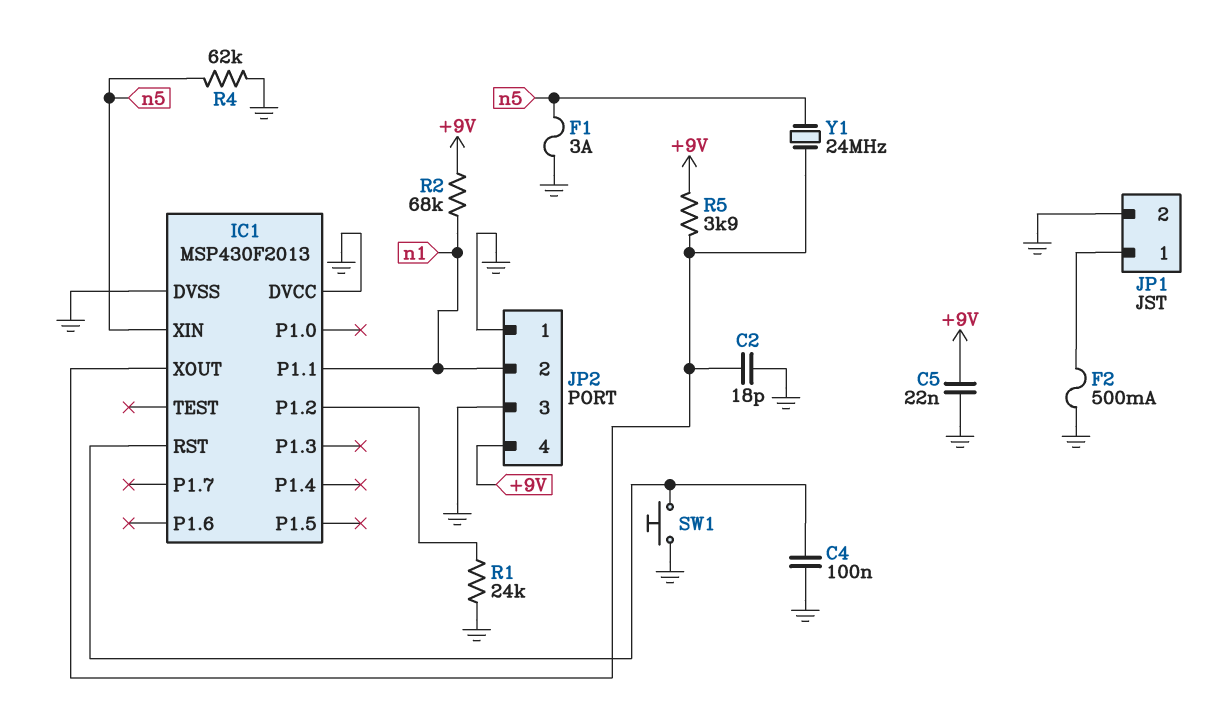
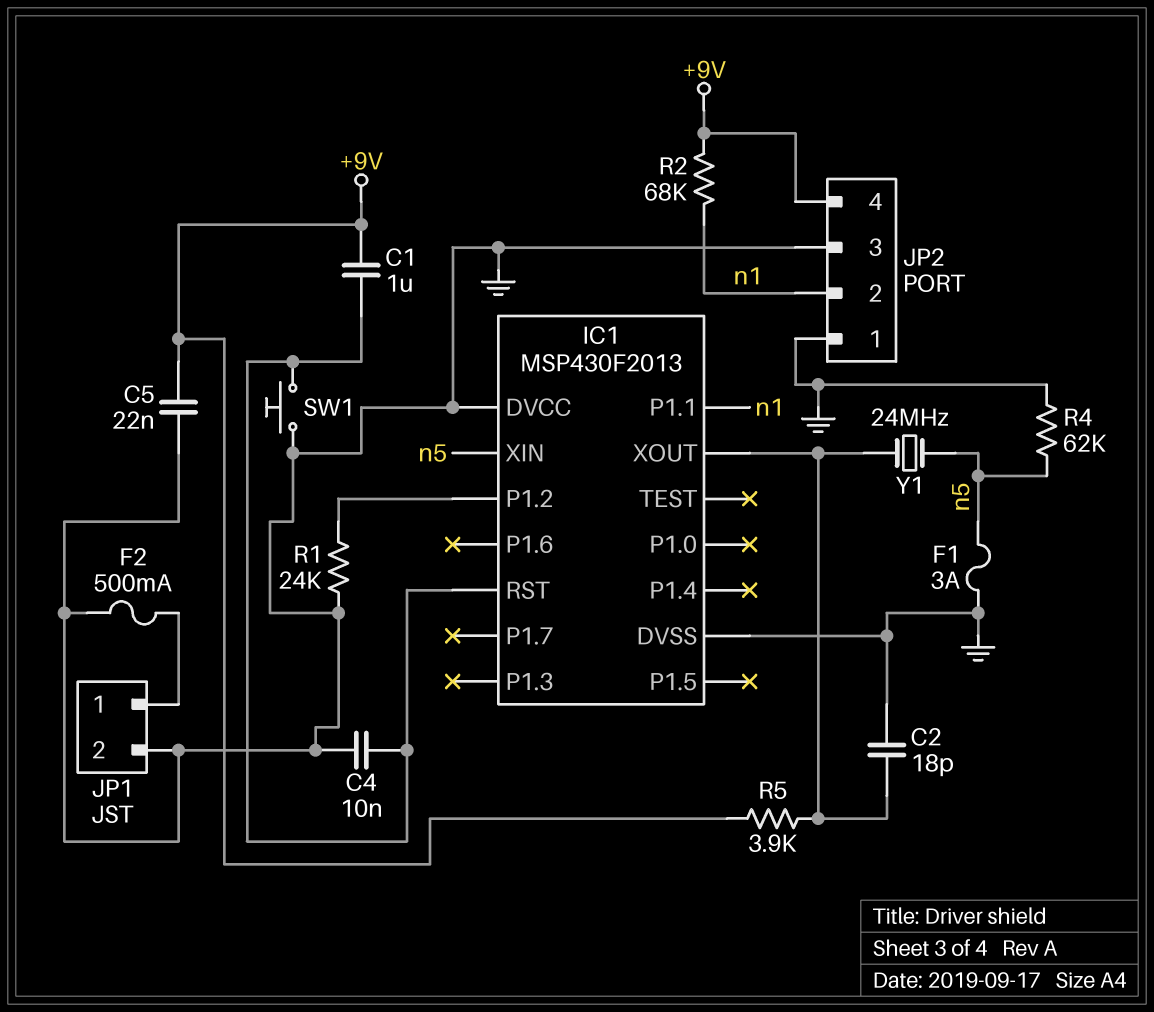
C1: none -> 1uF (+9V, IC1/RST)
C4: 100nF (GND, IC1/RST) -> 10nF (GND, IC1/RST)

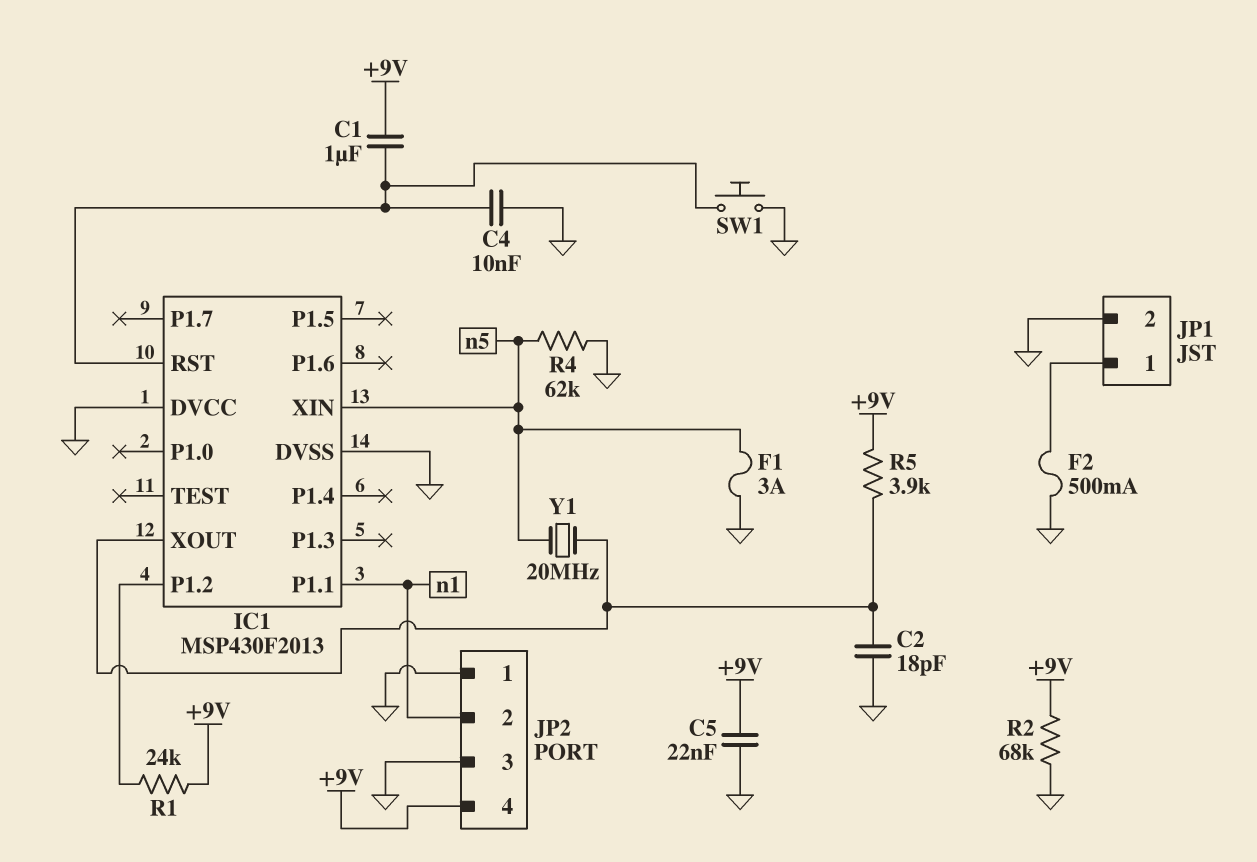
R1: 24k (GND, IC1/P1.2) -> 24k (+9V, IC1/P1.2)
R2: 68k (+9V, n1) -> 68k (+9V, GND)
Y1: 24MHz (IC1/XOUT, n5) -> 20MHz (IC1/XOUT, n5)

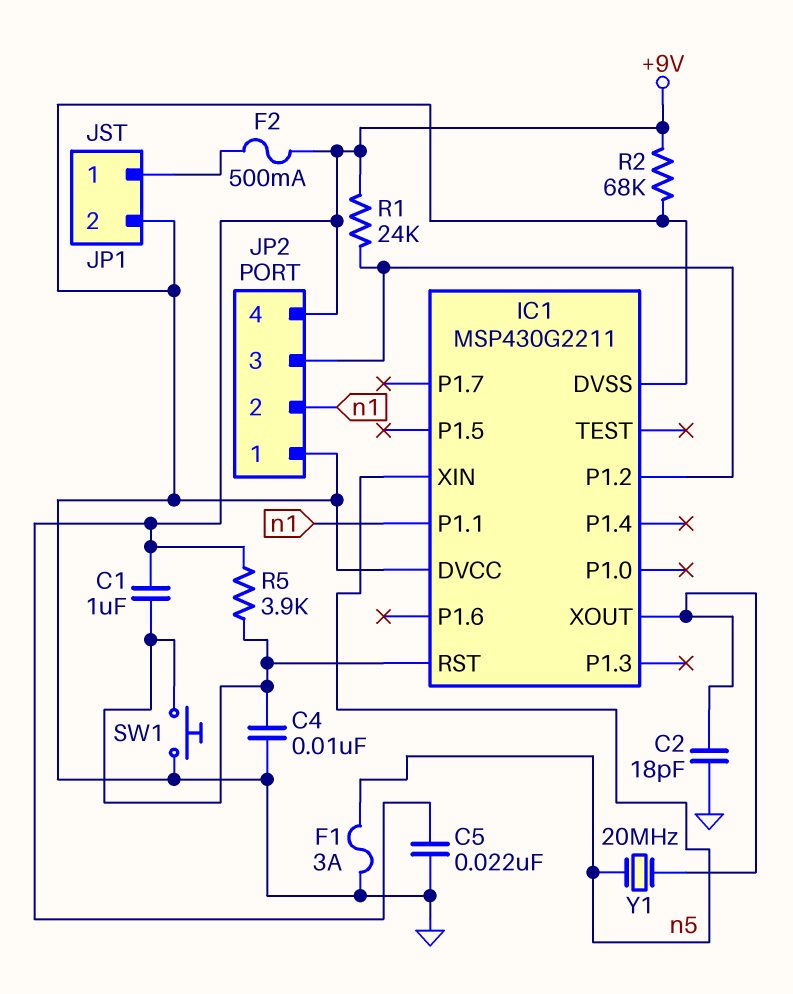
F2: 500mA (GND, JP1/1) -> 500mA (+9V, JP1/1)
IC1: MSP430F2013 -> MSP430G2211
JP2 pin 3: GND -> IC1/P1.2
R4: 62k (GND, n5) -> none
R5: 3.9k (+9V, IC1/XOUT) -> 3.9k (+9V, IC1/RST)

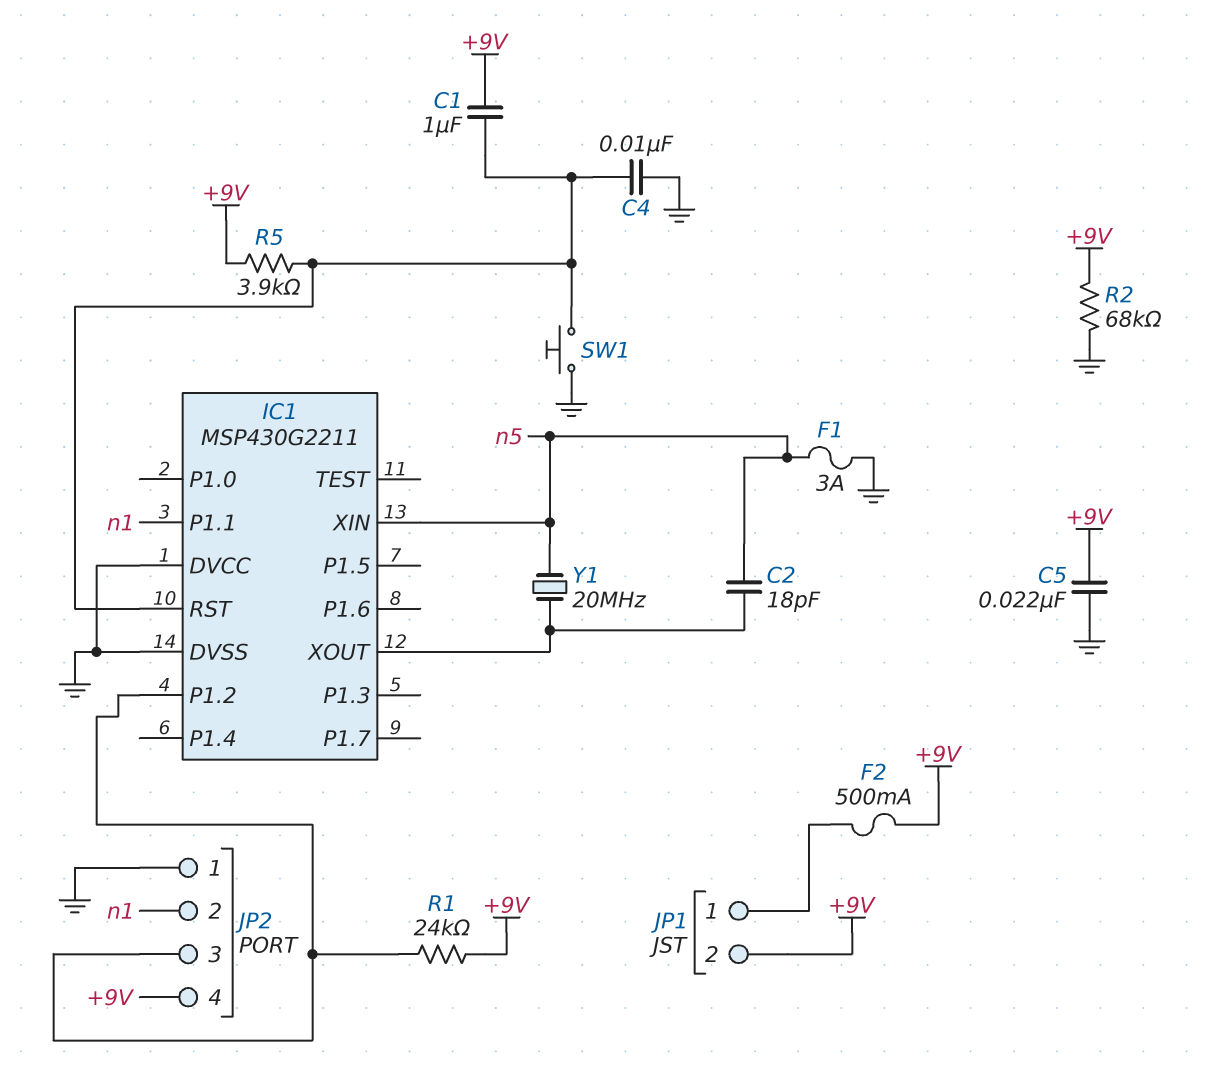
C2: 18pF (GND, IC1/XOUT) -> 18pF (IC1/XOUT, n5)
JP1 pin 2: GND -> +9V

